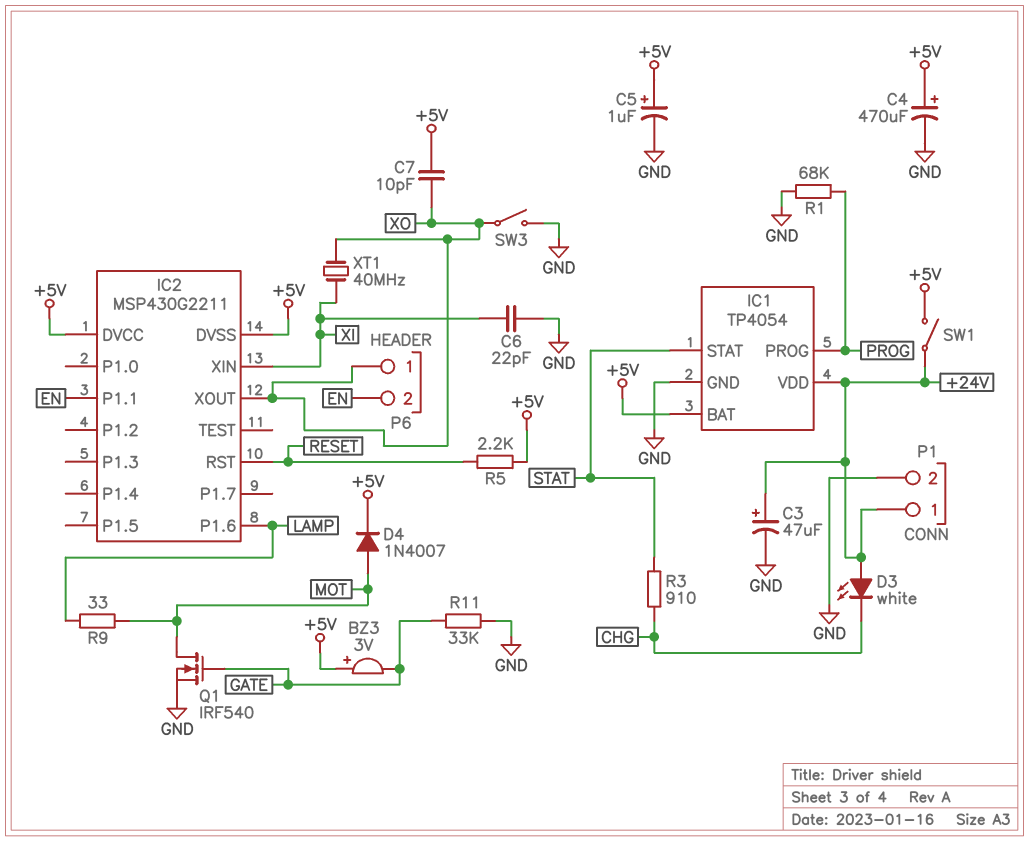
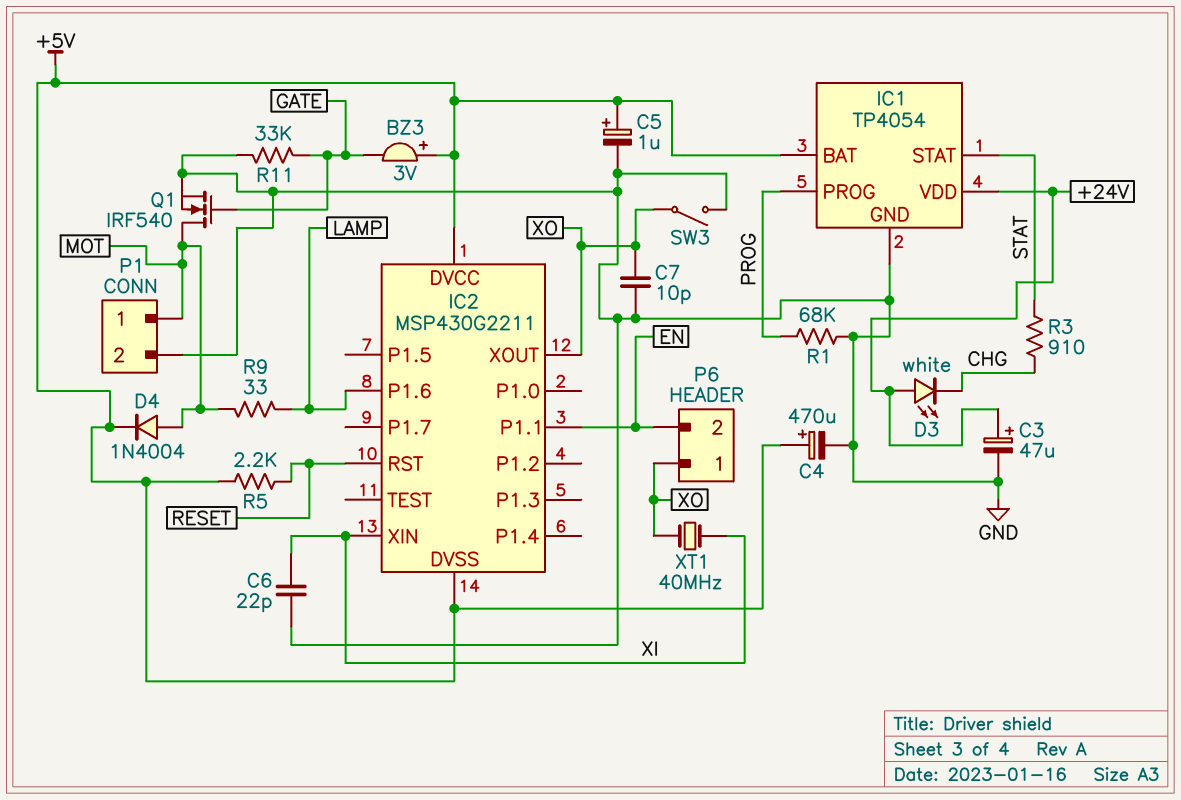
C7: 10pF (+5V, XO) -> 10pF (GND, XO)
D4: diode 1N4007 (A MOT, K +5V) -> diode 1N4004 (A MOT, K +5V)
P1 pin 1: +24V -> MOT
SW1: switch (+5V, +24V) -> none

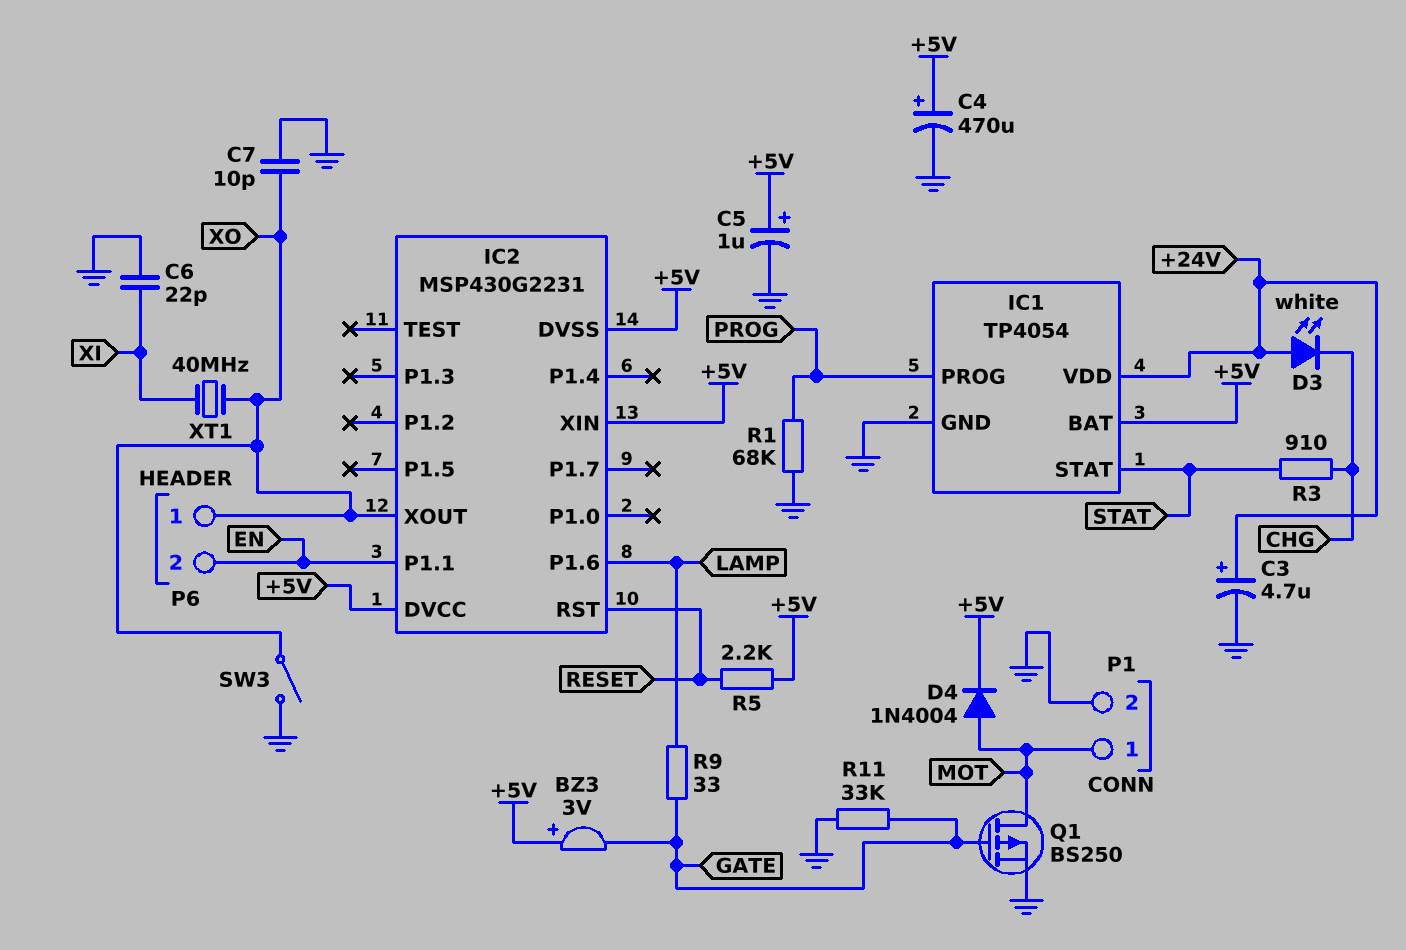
C3: 47uF (plus +24V, minus GND) -> 4.7uF (plus +24V, minus GND)
IC2: MSP430G2211 -> MSP430G2231
IC2 pin XIN: XI -> +5V
Q1: NMOS IRF540 (G GATE, D MOT, S GND) -> PMOS BS250 (G GATE, D MOT, S GND)
R9: 33 (LAMP, MOT) -> 33 (GATE, LAMP)

